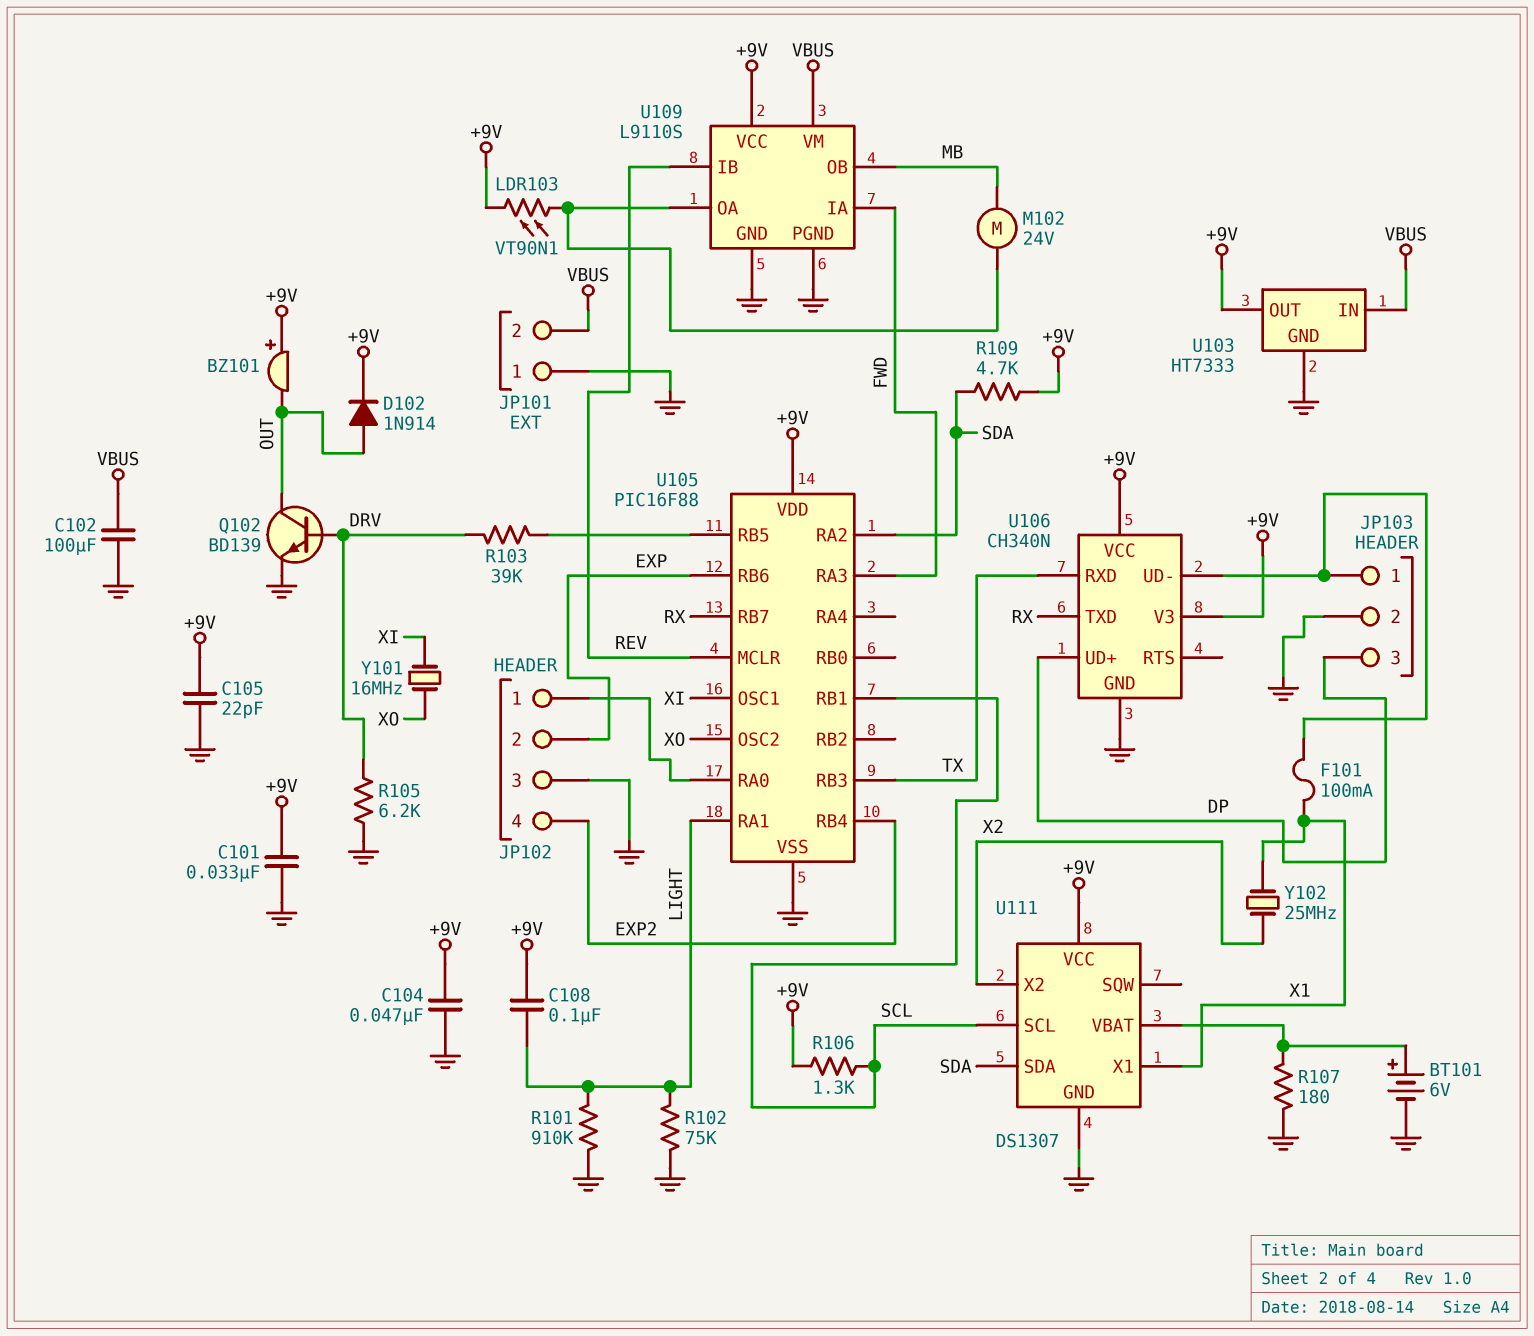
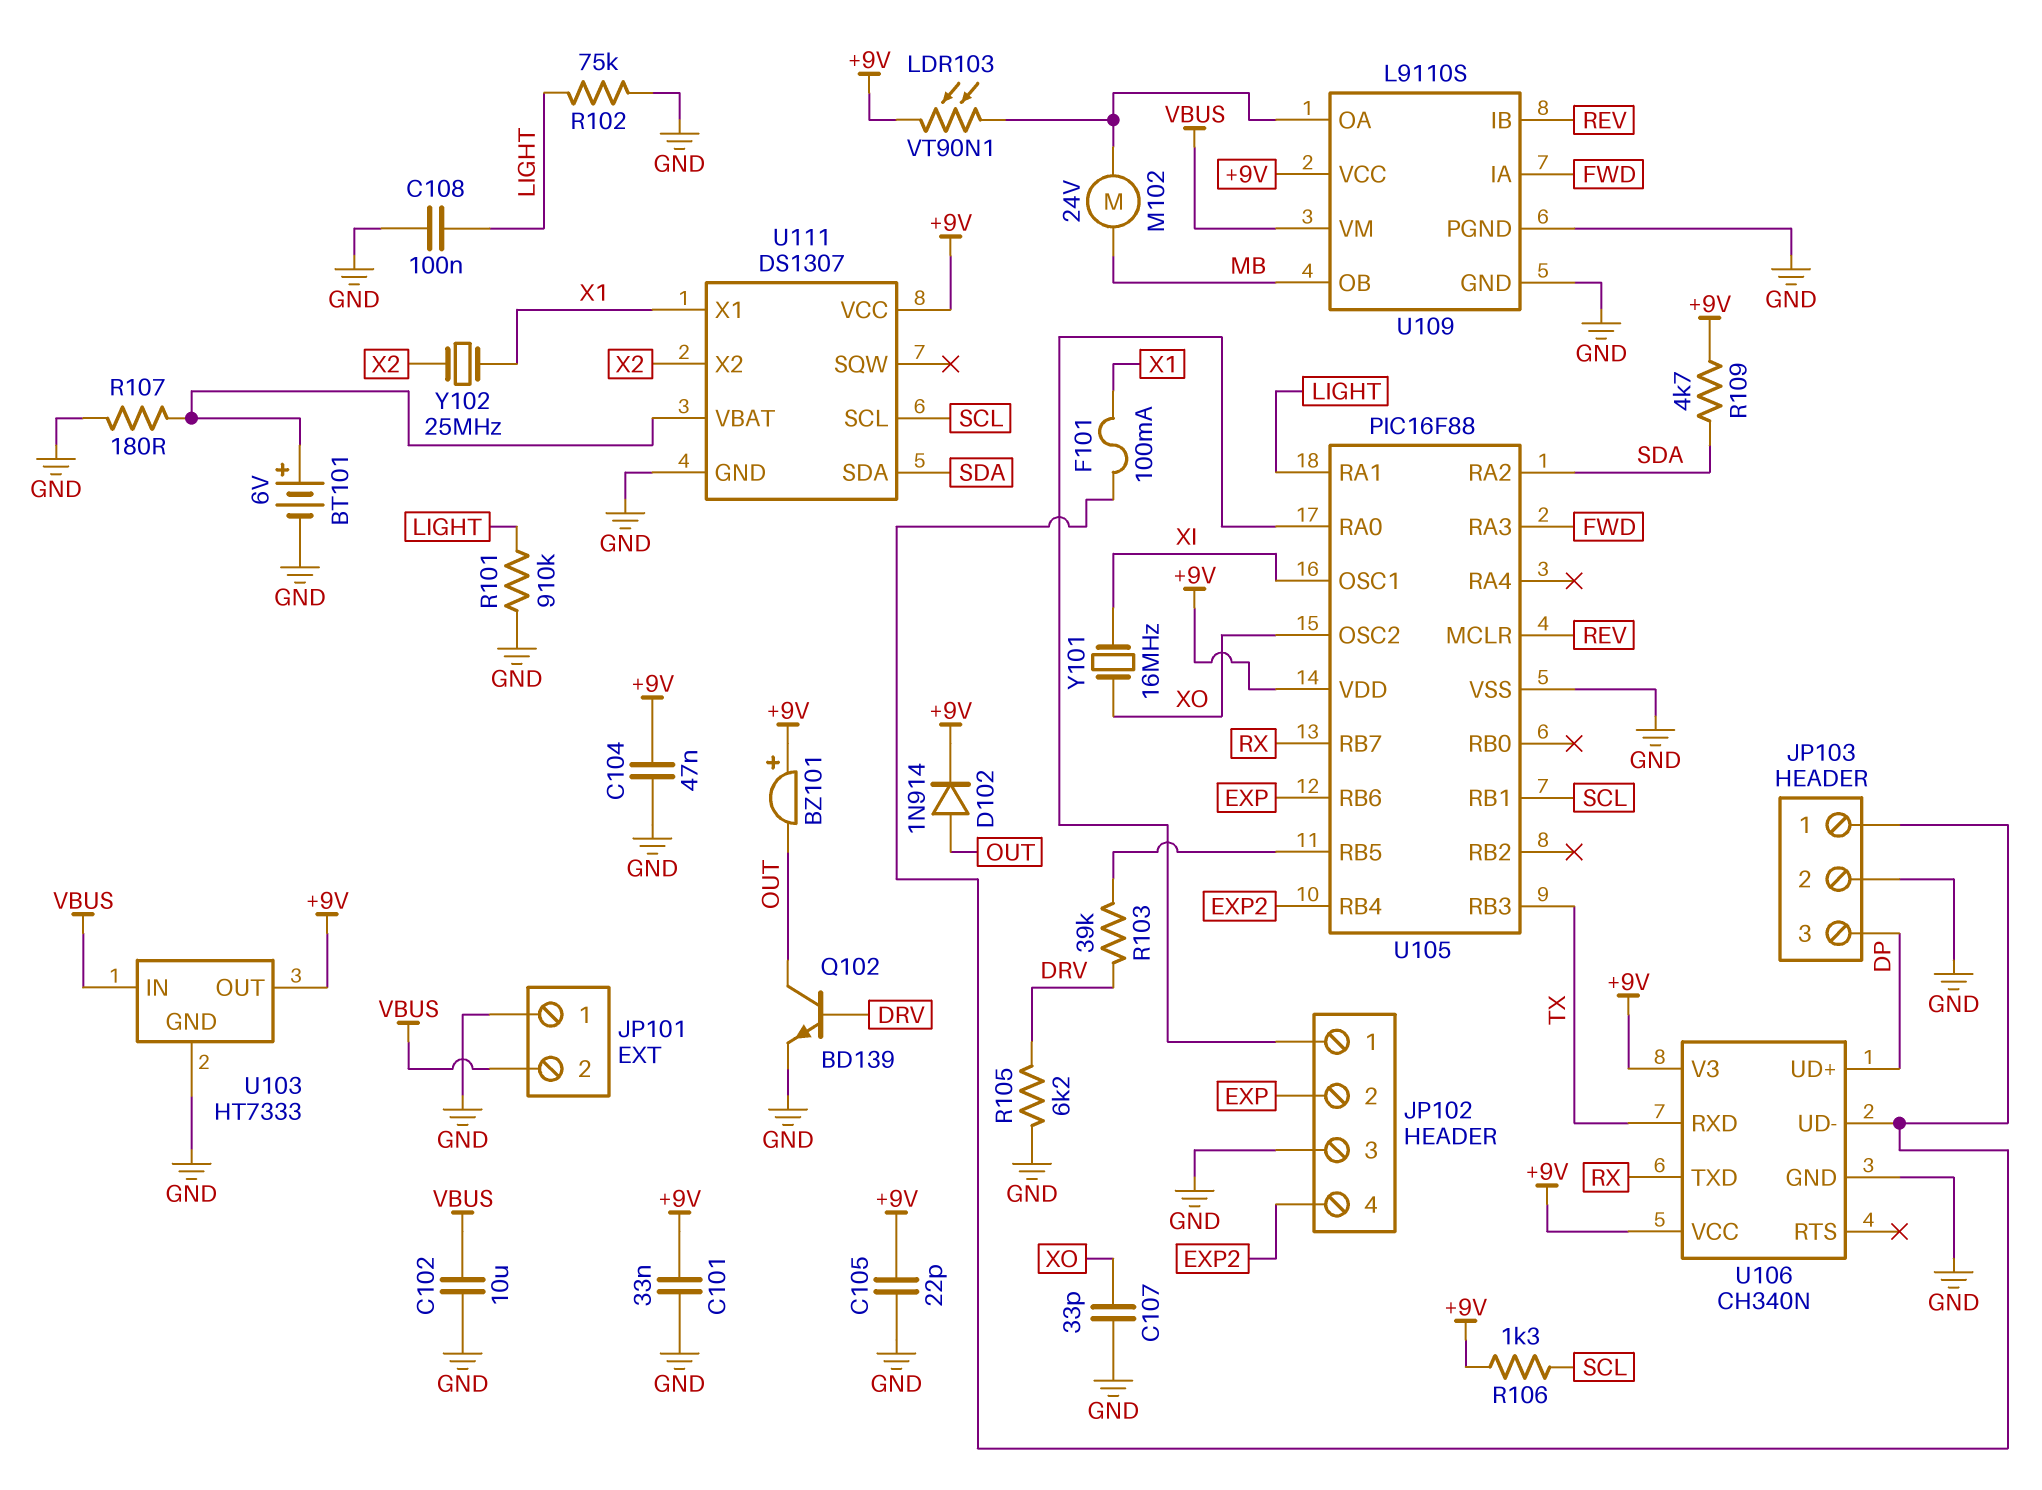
C102: 100uF (GND, VBUS) -> 10uF (GND, VBUS)
C107: none -> 33pF (GND, XO)
C108: 100nF (+9V, LIGHT) -> 100nF (GND, LIGHT)

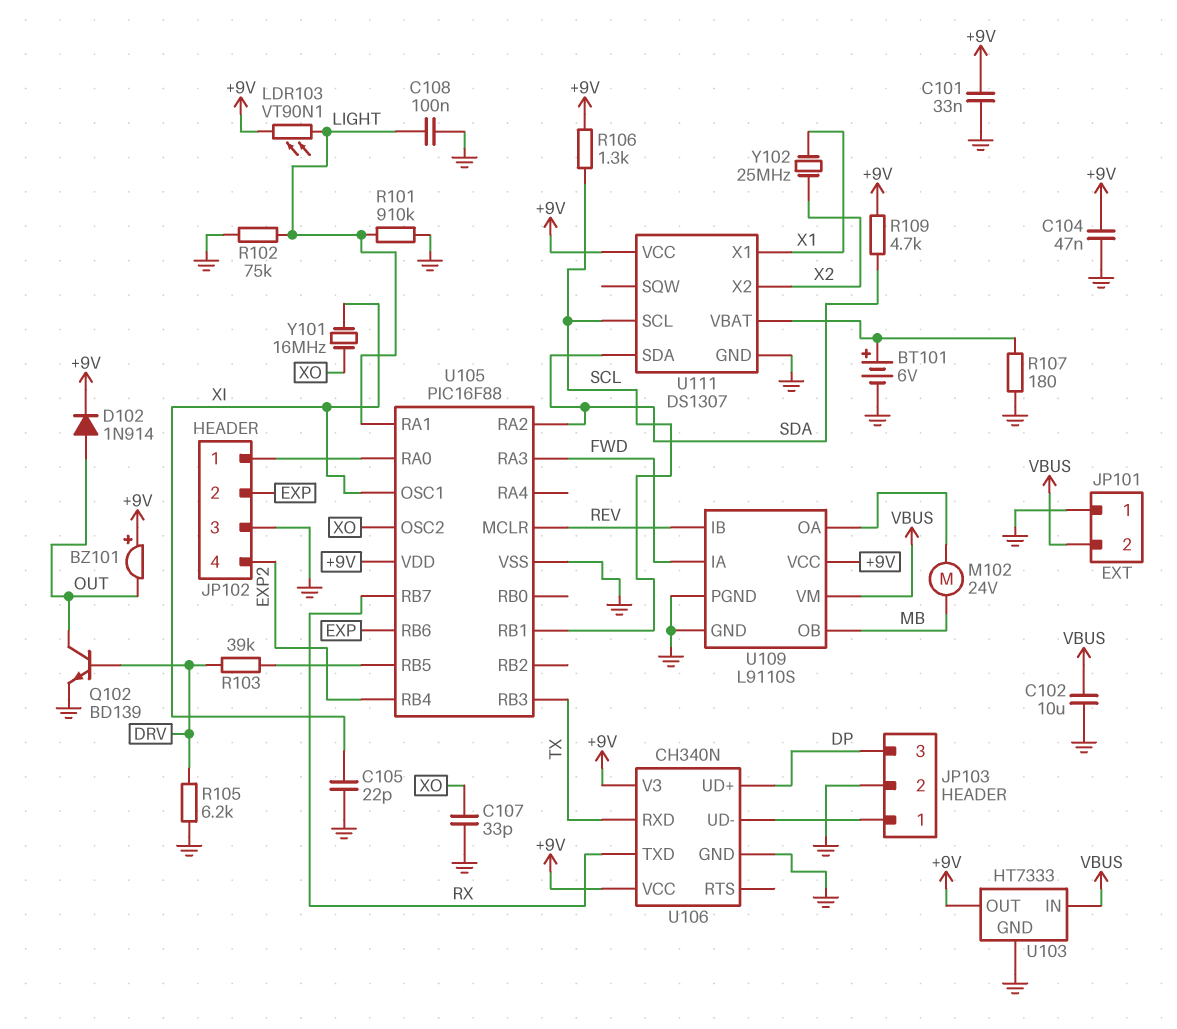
C105: 22pF (+9V, GND) -> 22pF (GND, XI)
F101: 100mA (JP103/1, X1) -> none
LDR103: VT90N1 (+9V, U109/OA) -> VT90N1 (+9V, LIGHT)

